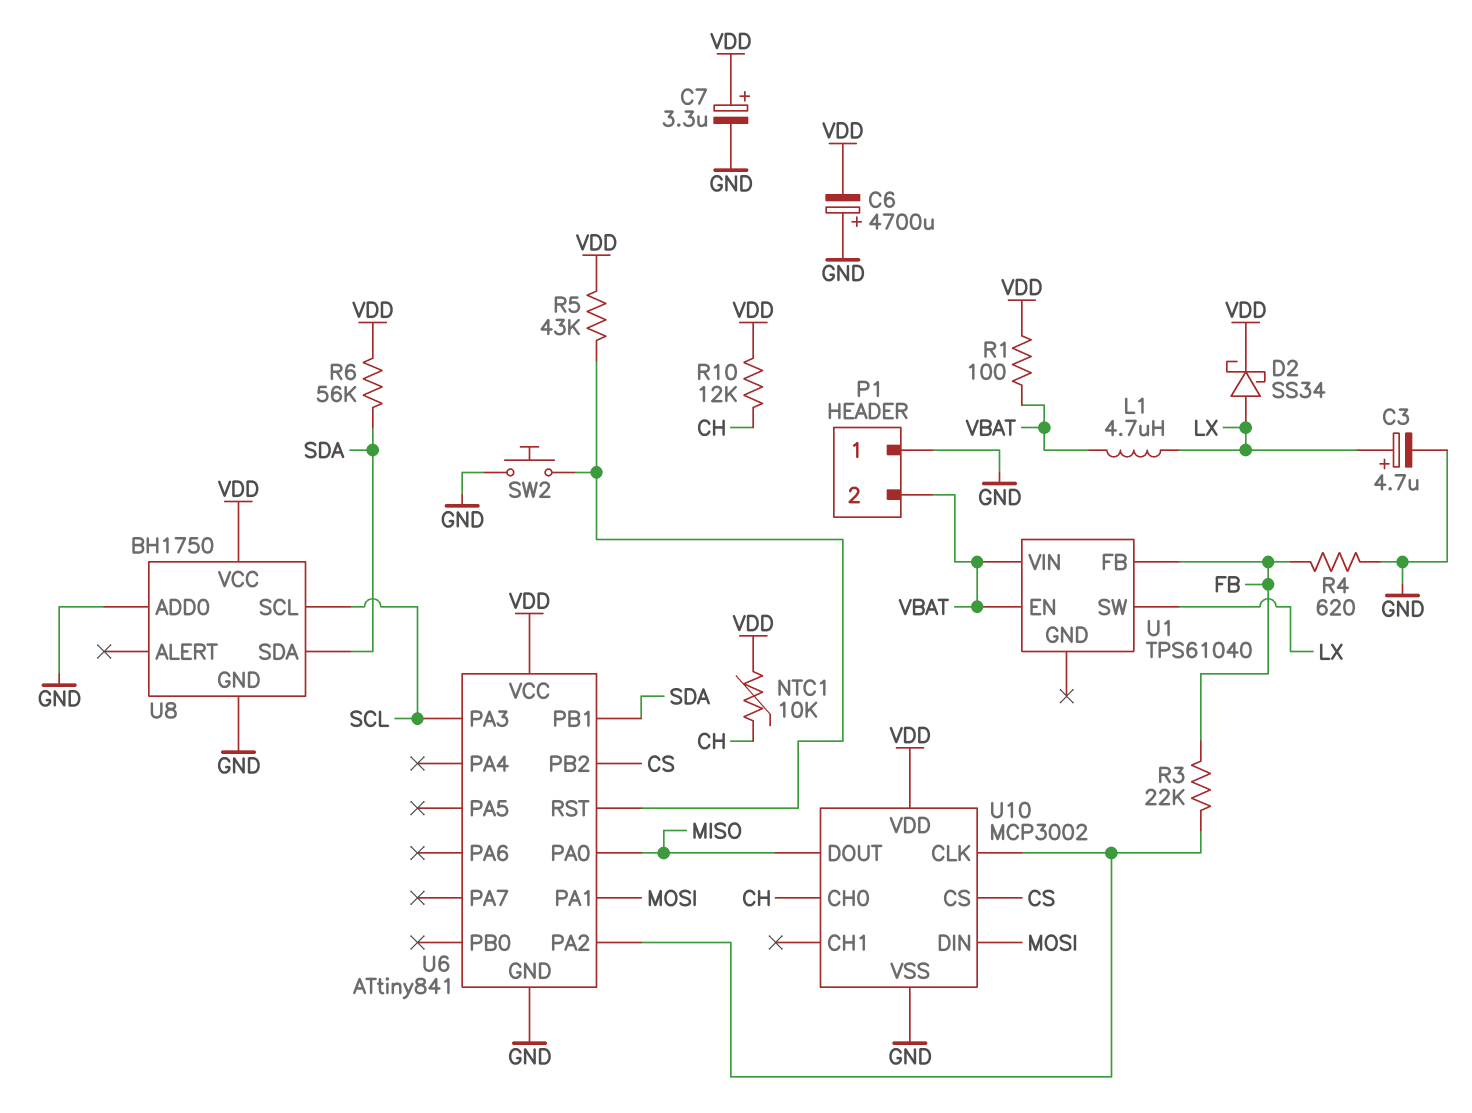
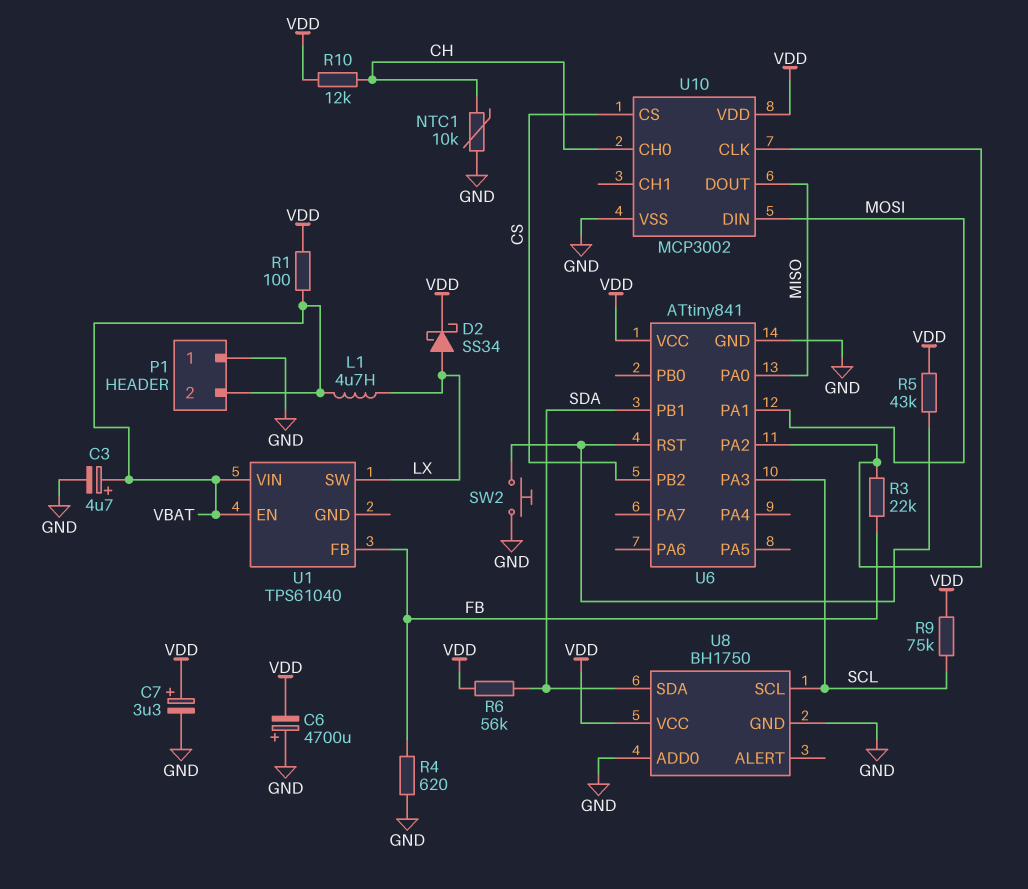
C3: 4.7uF (plus LX, minus GND) -> 4.7uF (plus VBAT, minus GND)
NTC1: 10k (CH, VDD) -> 10k (CH, GND)
R9: none -> 75k (SCL, VDD)

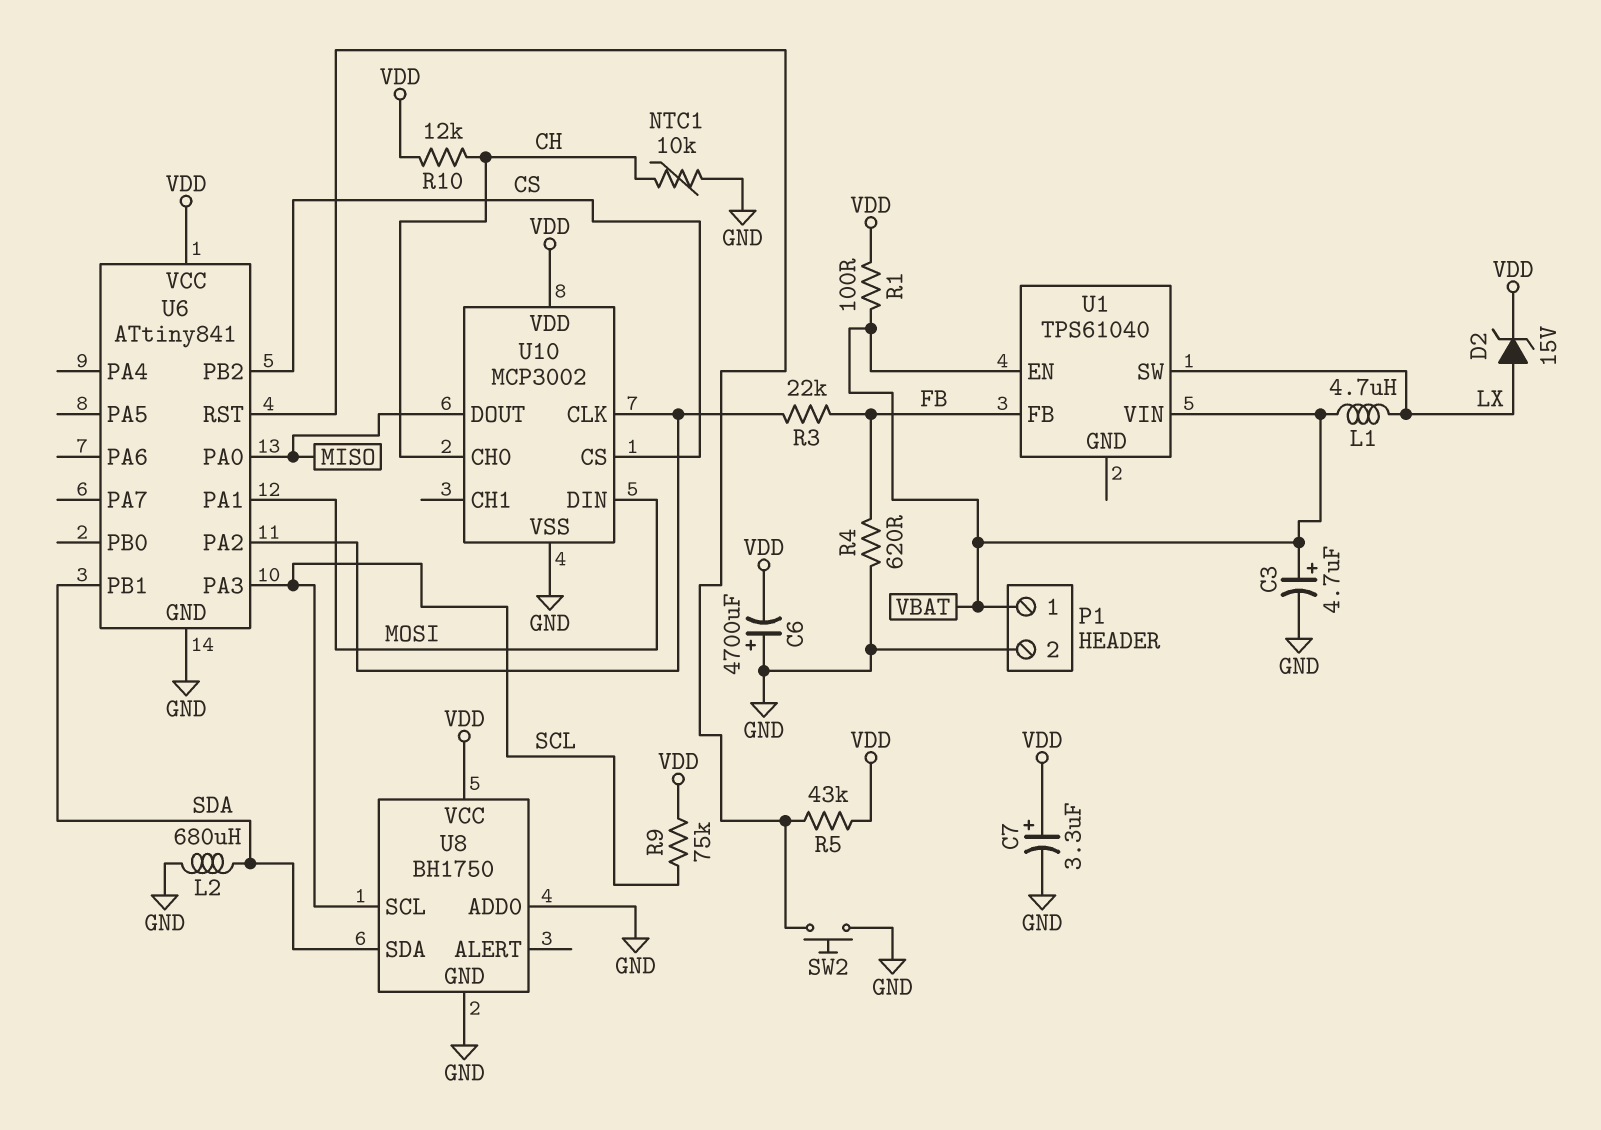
D2: schottky SS34 (A LX, K VDD) -> zener 15V (A LX, K VDD)
L2: none -> 680uH (GND, SDA)
P1 pin 1: GND -> VBAT
P1 pin 2: VBAT -> GND
R6: 56k (SDA, VDD) -> none

